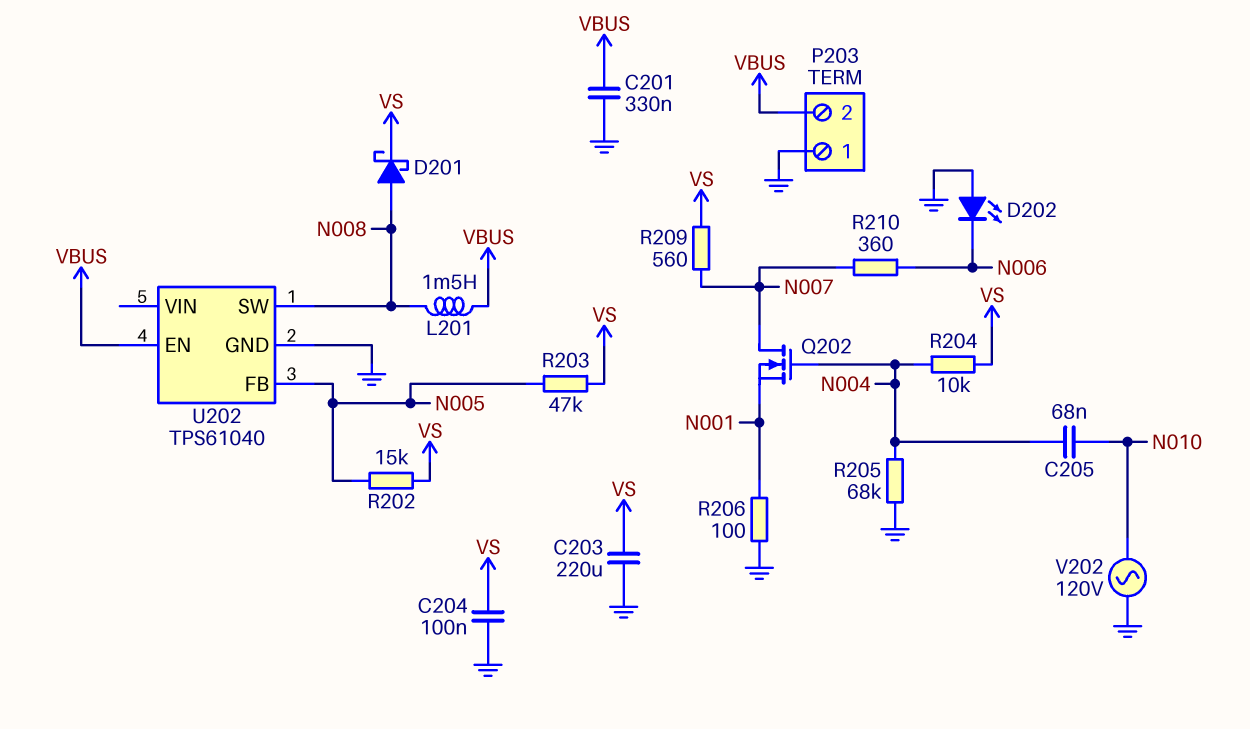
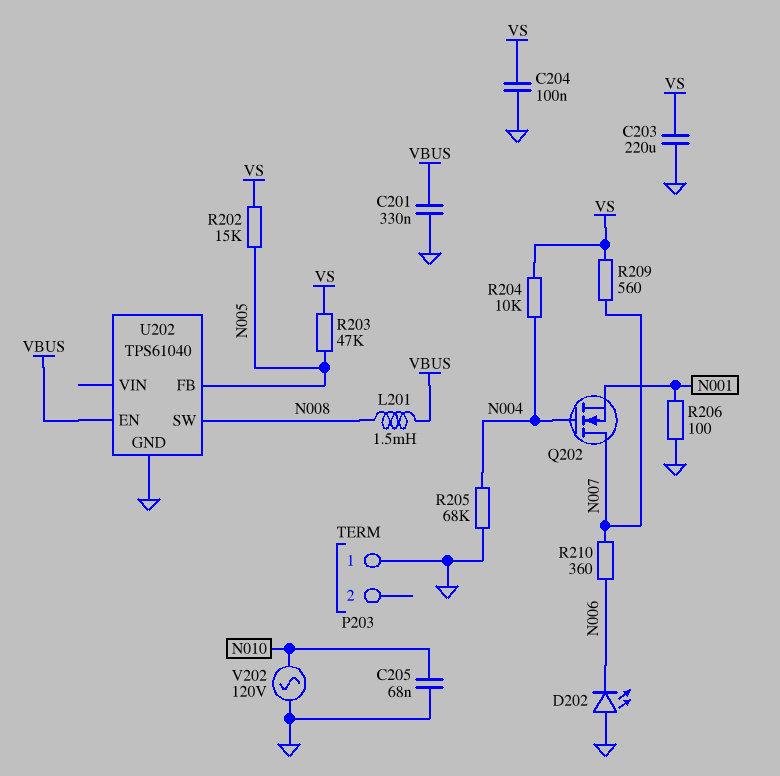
C205: 68nF (N004, N010) -> 68nF (GND, N010)
D201: schottky (A N008, K VS) -> none
P203 pin 2: VBUS -> none

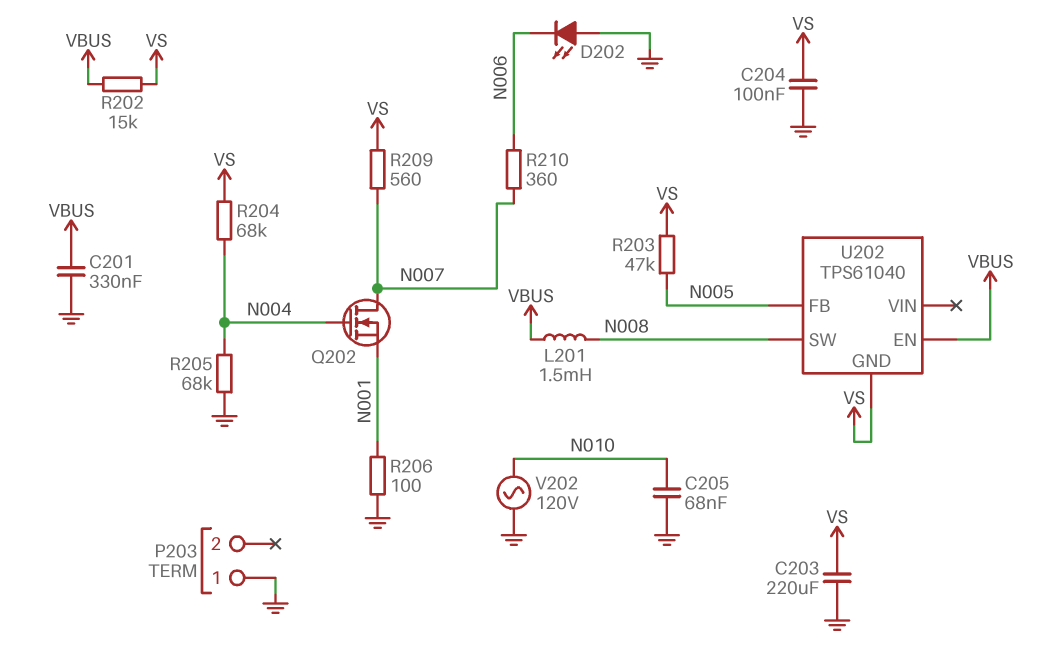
R202: 15k (N005, VS) -> 15k (VBUS, VS)
R204: 10k (N004, VS) -> 68k (N004, VS)
U202 pin GND: GND -> VS

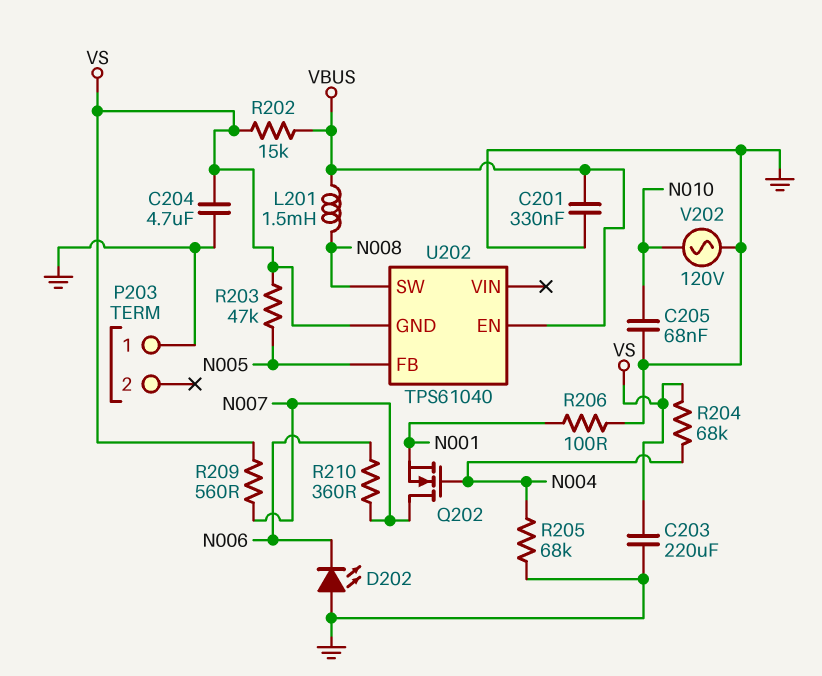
C204: 100nF (GND, VS) -> 4.7uF (GND, VS)

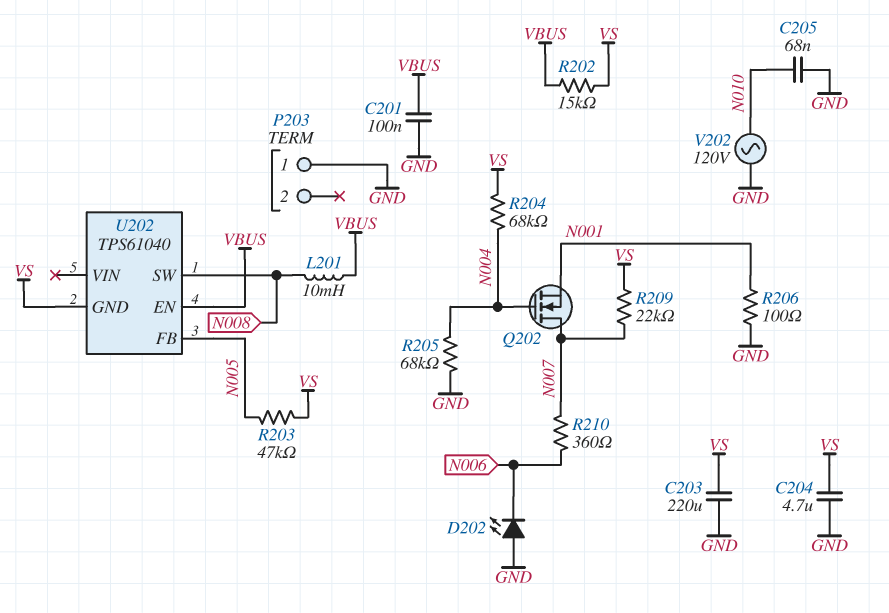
C201: 330nF (GND, VBUS) -> 100nF (GND, VBUS)
L201: 1.5mH (N008, VBUS) -> 10mH (N008, VBUS)
R209: 560 (N007, VS) -> 22k (N007, VS)

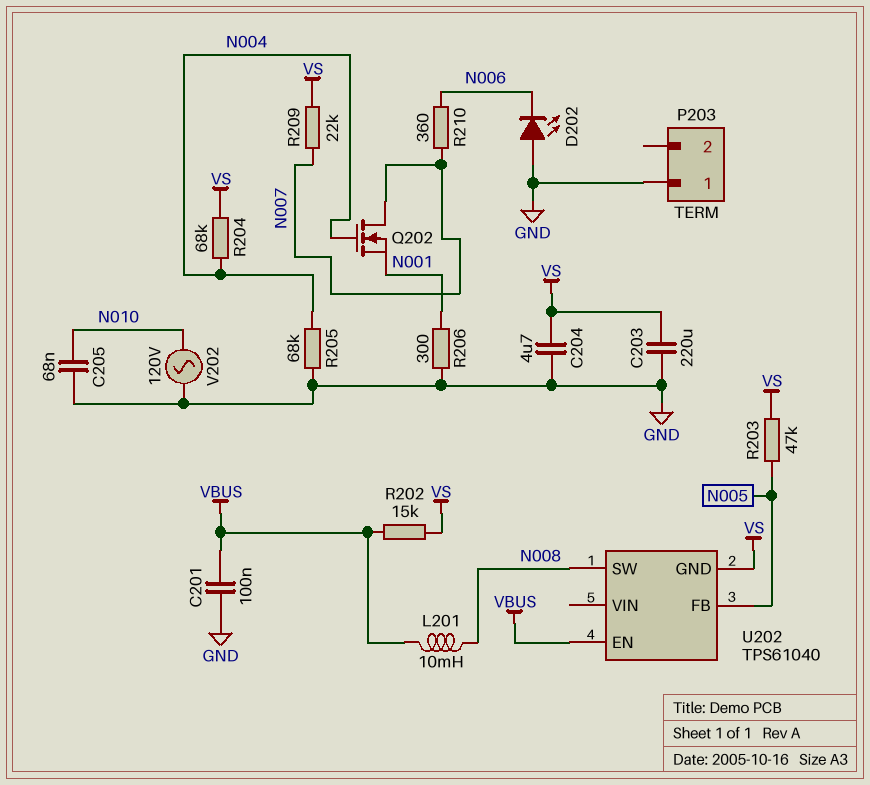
R206: 100 (GND, N001) -> 300 (GND, N001)

